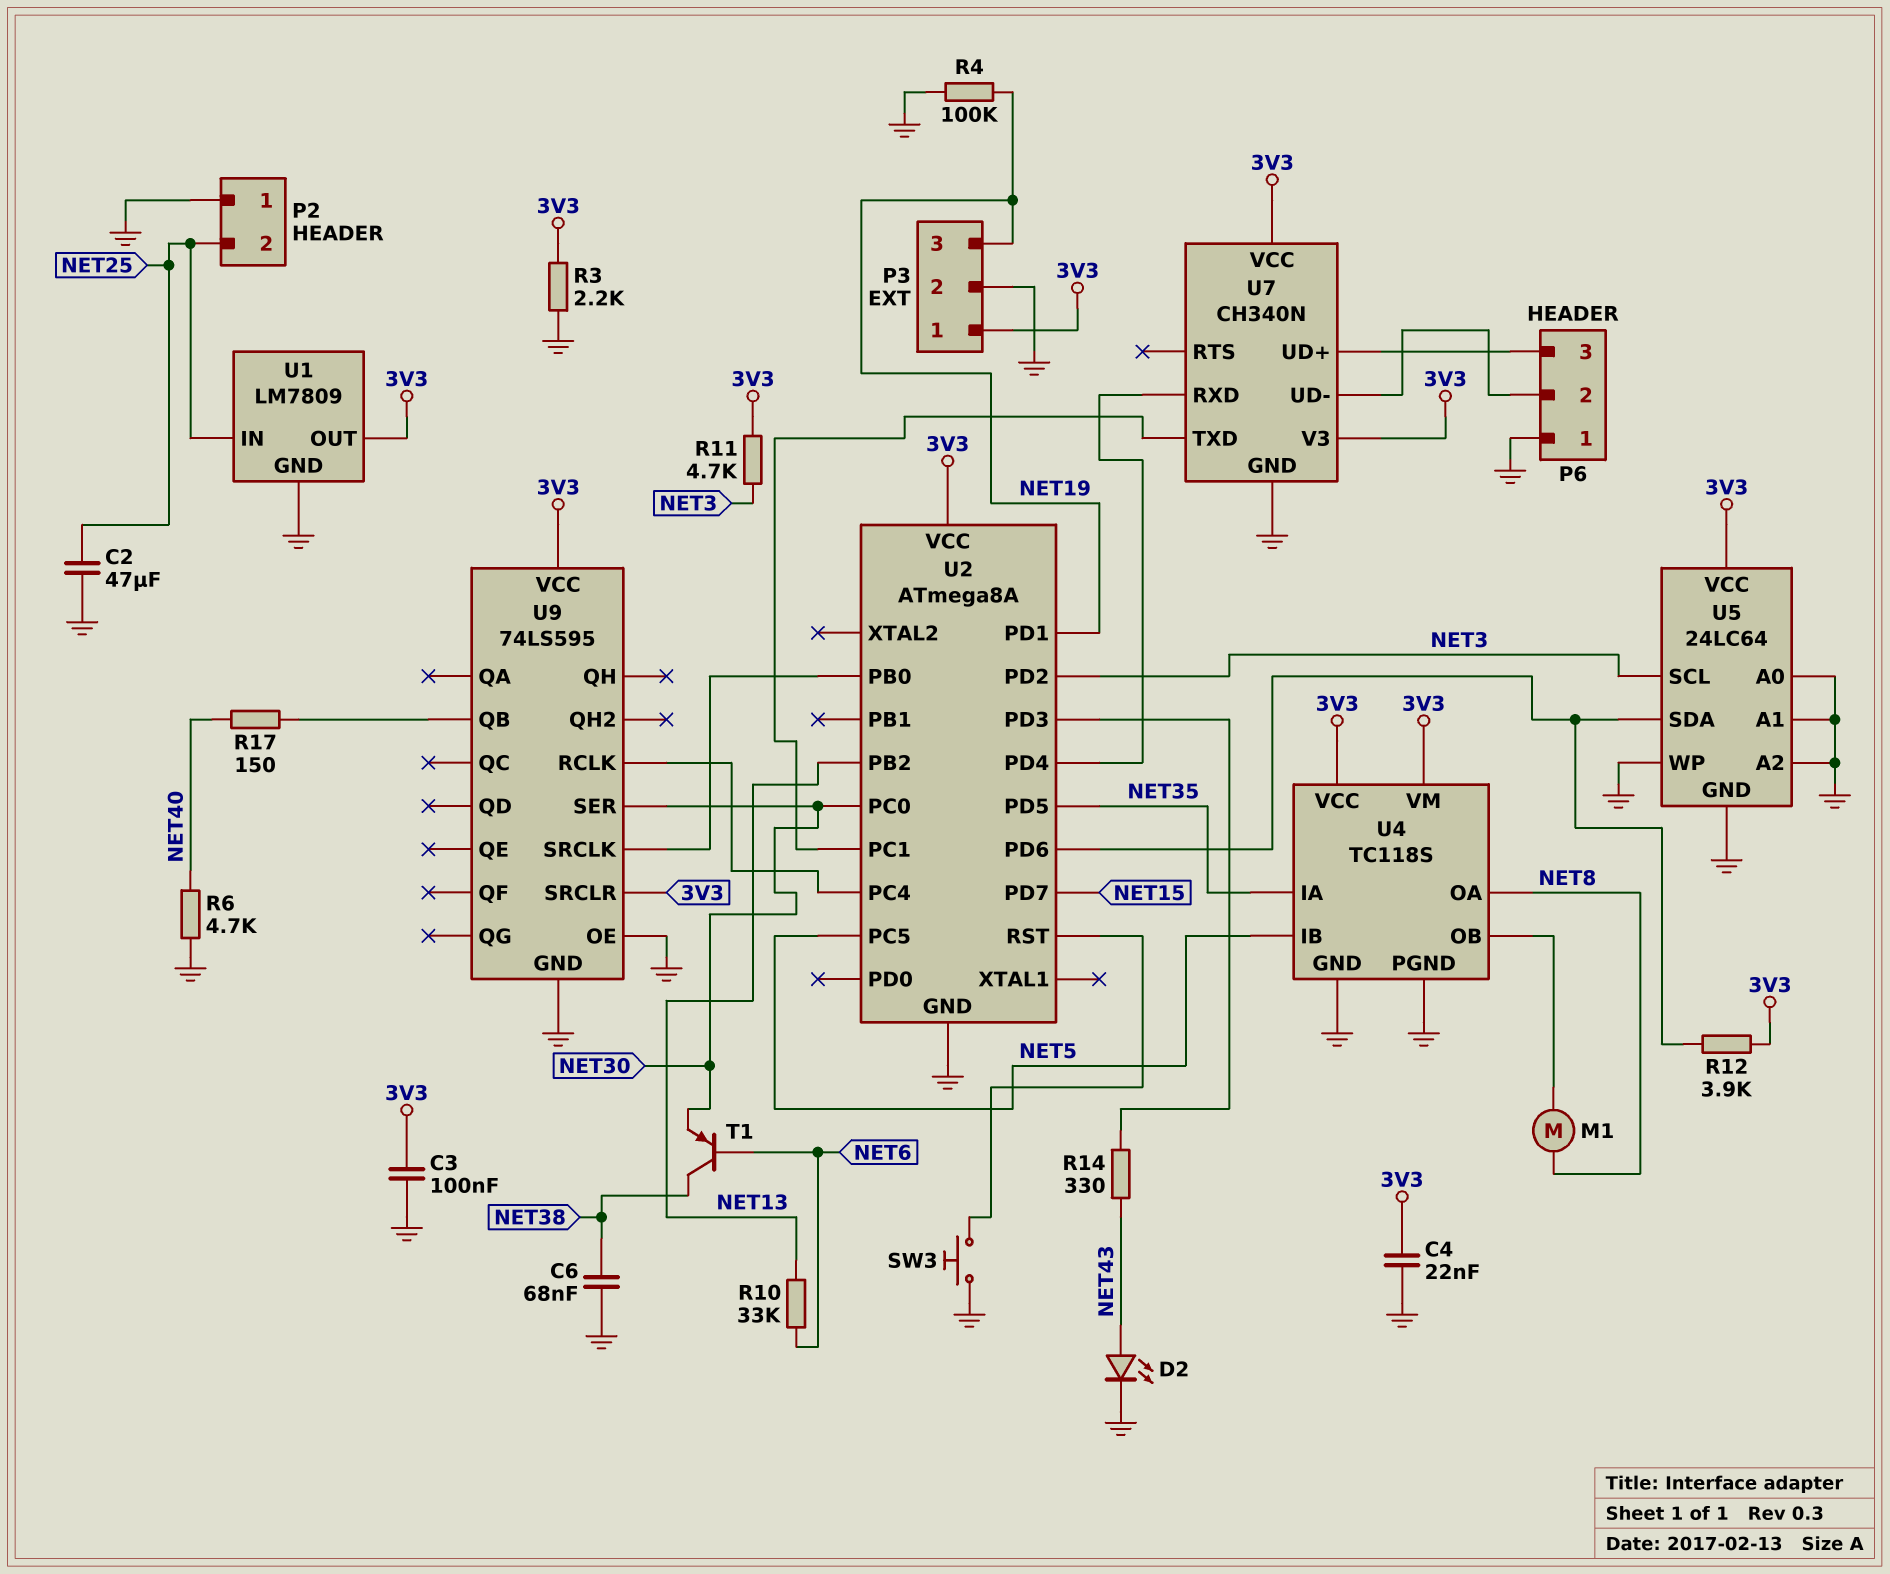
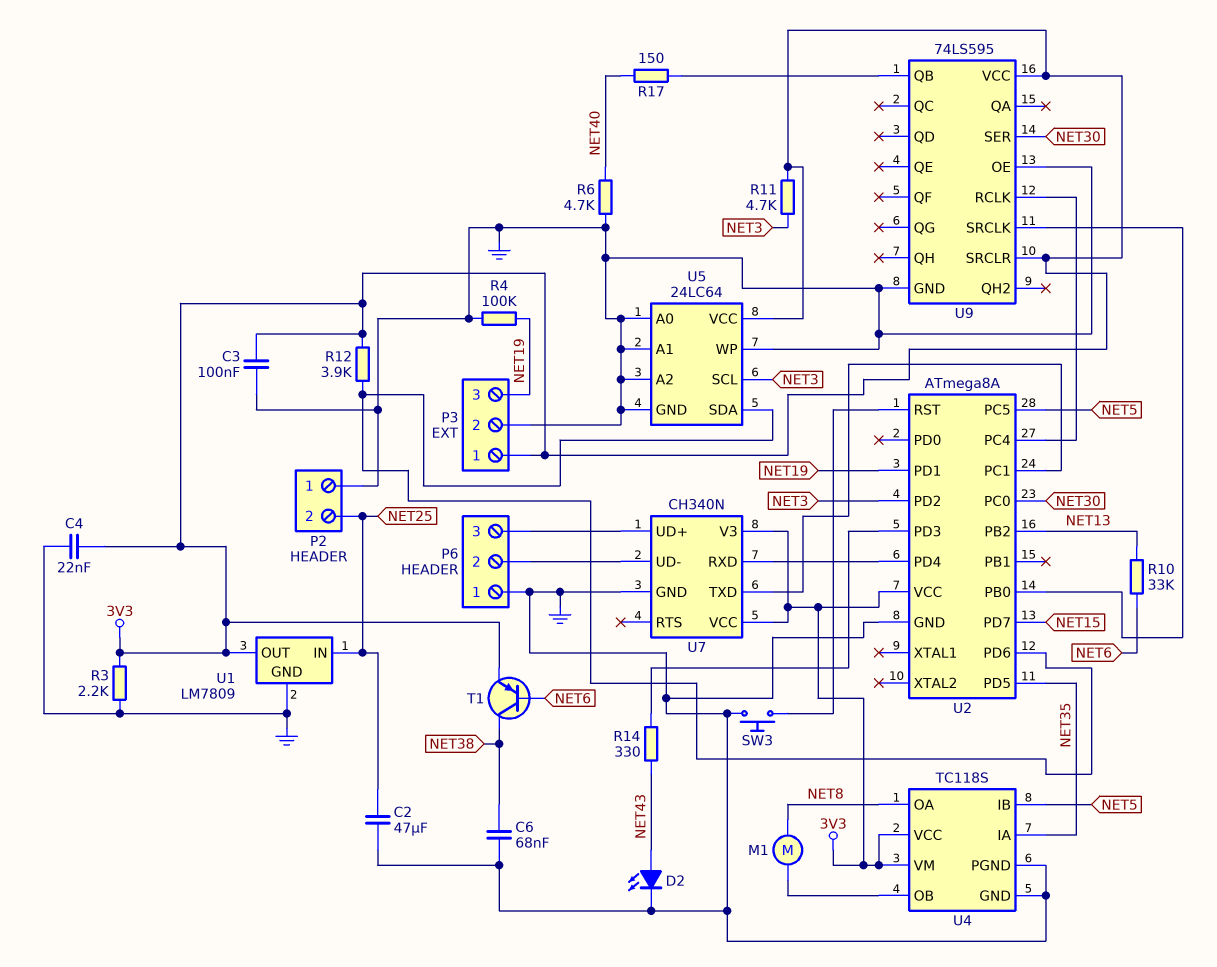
T1: PNP (B NET6, C NET38, E NET30) -> PNP (B NET6, C NET38, E 3V3)

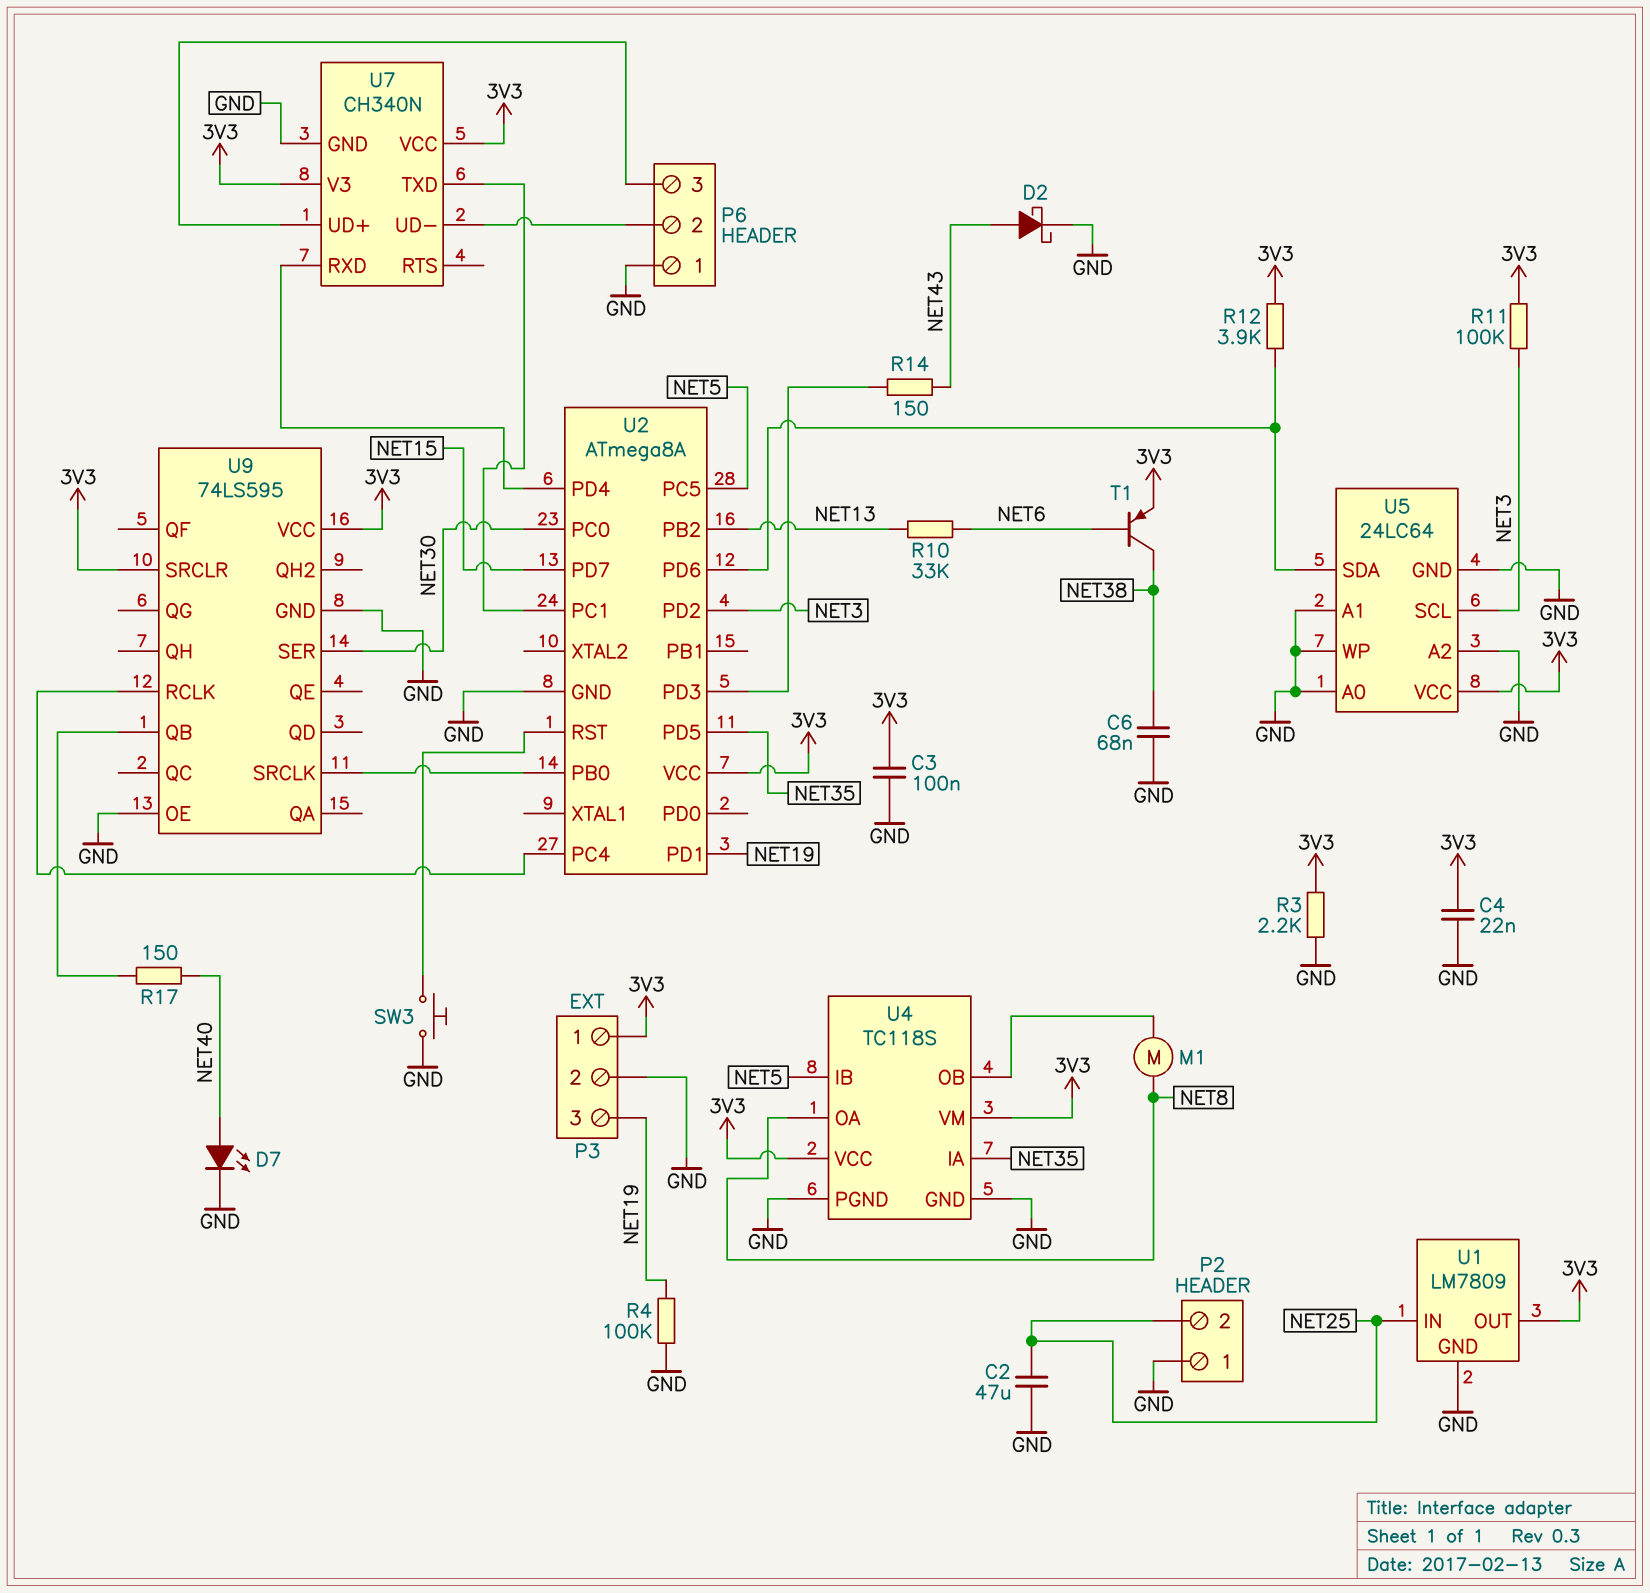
D2: LED (A NET43, K GND) -> schottky (A NET43, K GND)
D7: none -> LED (A NET40, K GND)
R6: 4.7k (GND, NET40) -> none
R11: 4.7k (3V3, NET3) -> 100k (3V3, NET3)
R14: 330 (NET43, U2/PD3) -> 150 (NET43, U2/PD3)

